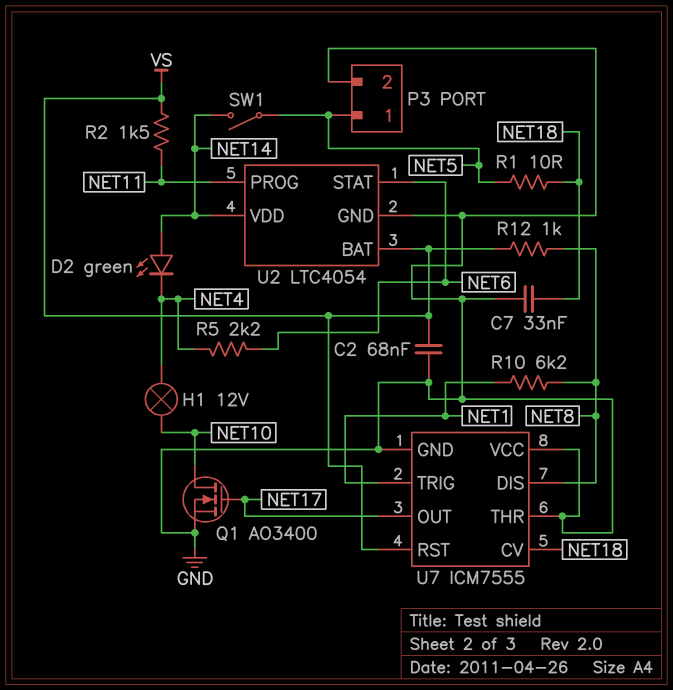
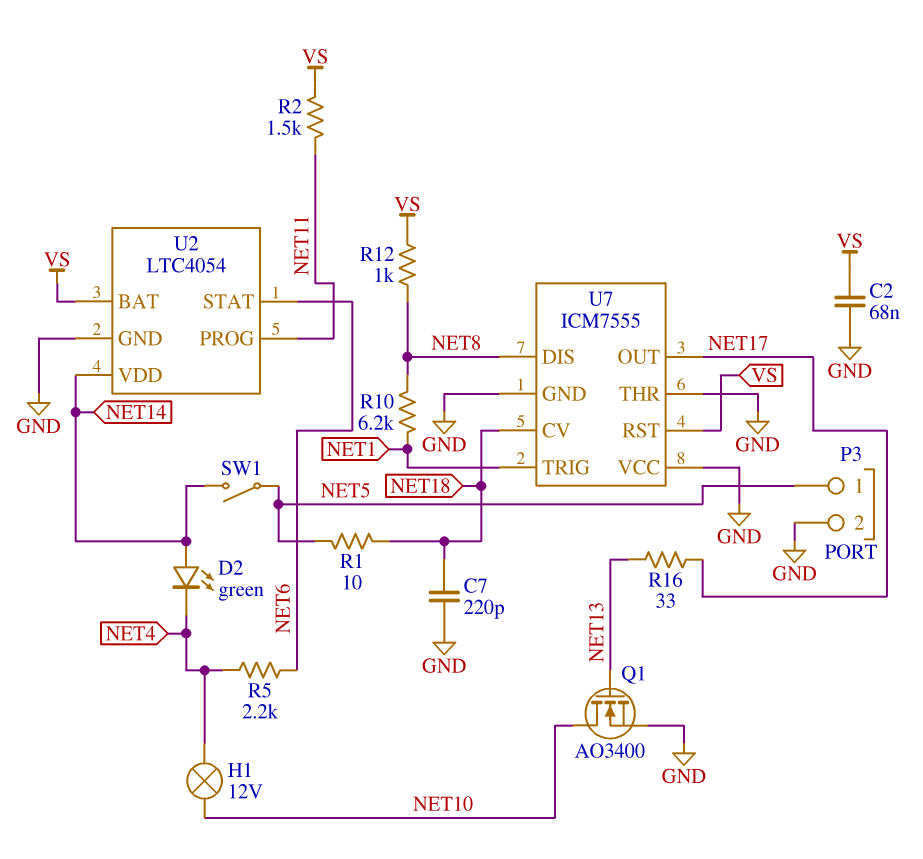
C7: 33nF (GND, NET18) -> 220pF (GND, NET18)
Q1: NMOS AO3400 (G NET17, D NET10, S GND) -> NMOS AO3400 (G NET13, D NET10, S GND)
R16: none -> 33 (NET13, NET17)

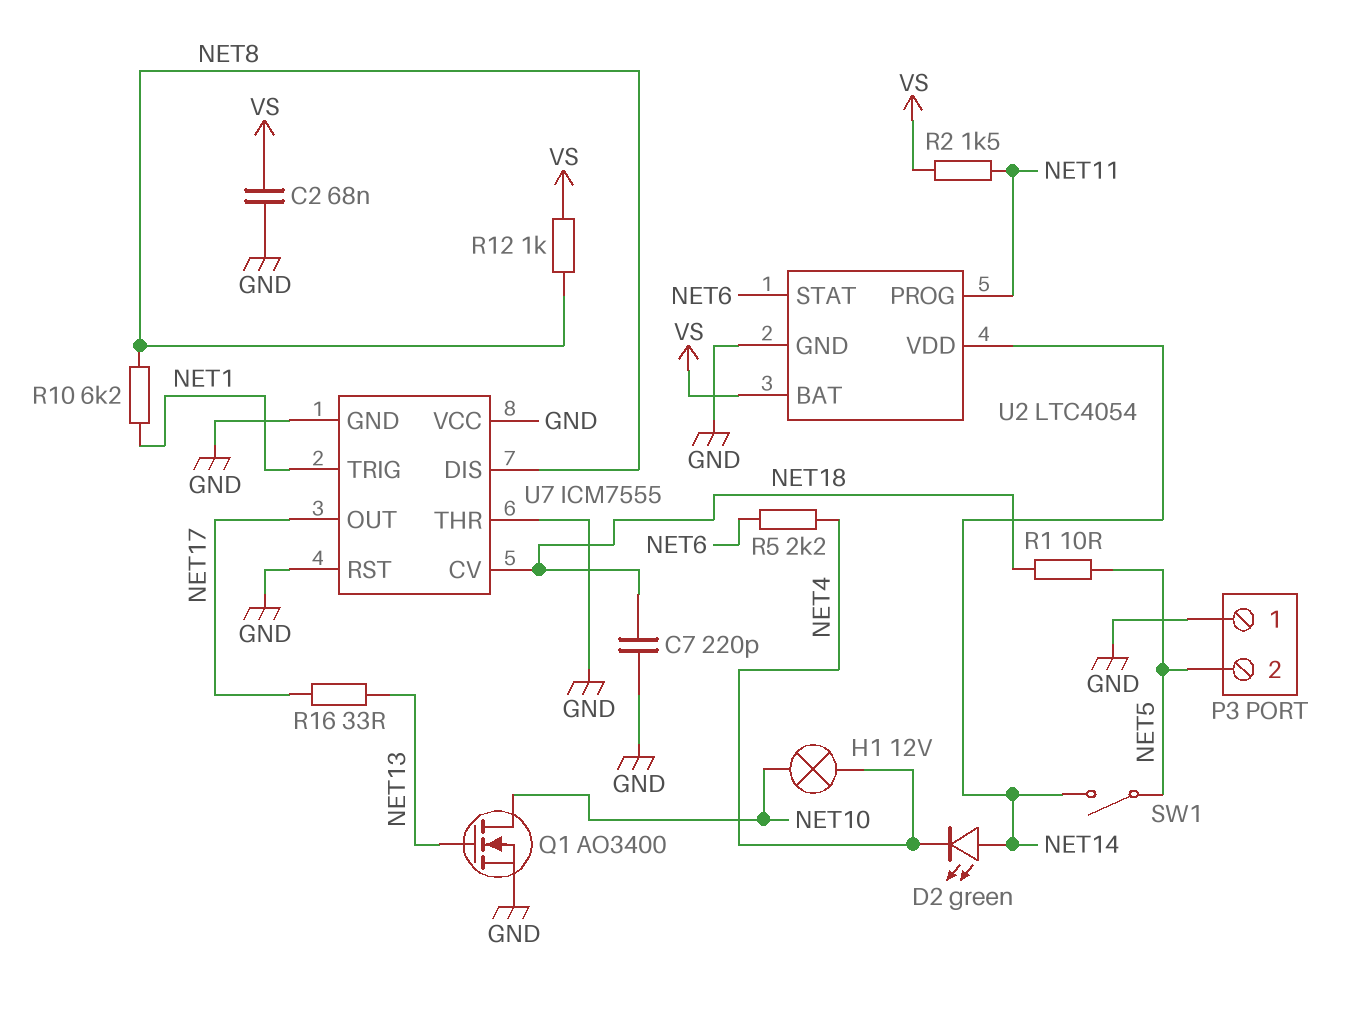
P3 pin 1: NET5 -> GND
P3 pin 2: GND -> NET5
U7 pin RST: VS -> GND

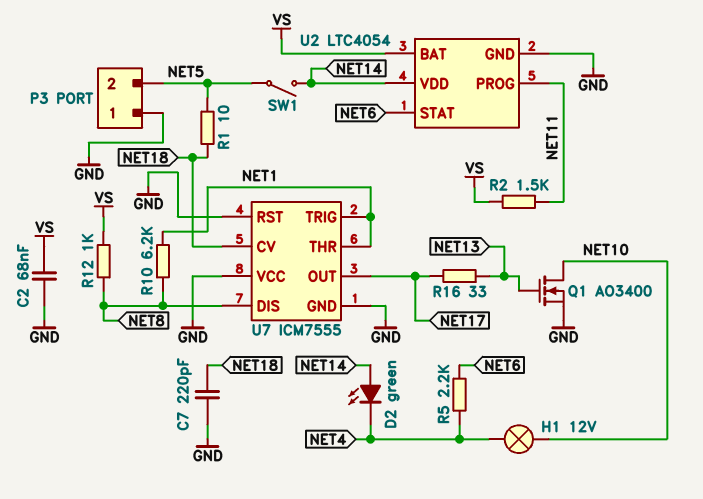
U7 pin THR: GND -> NET1

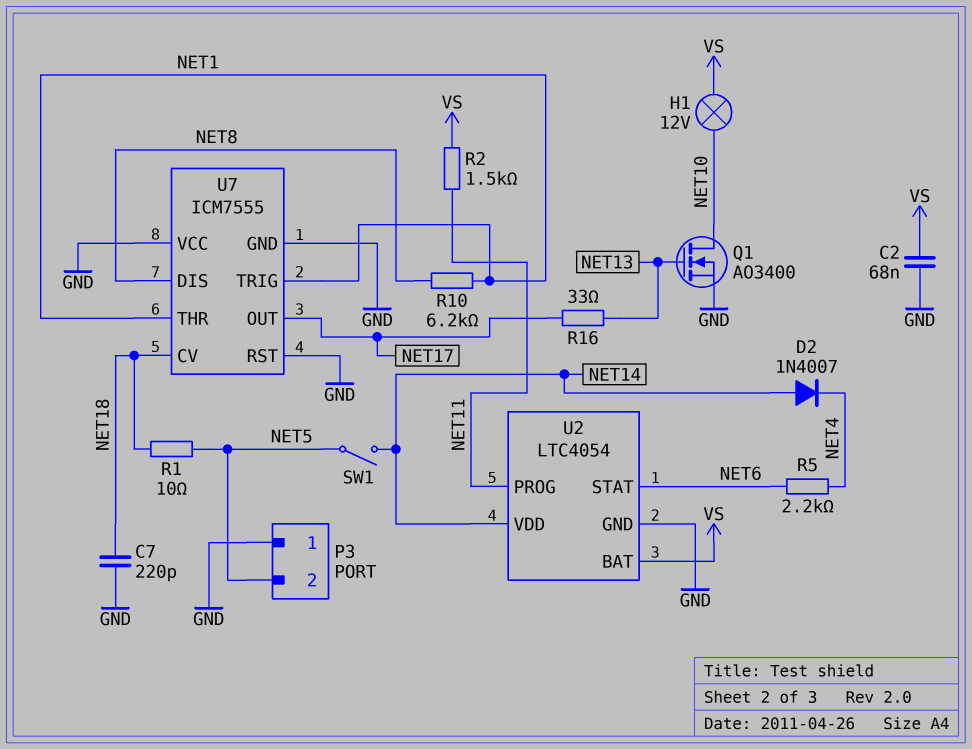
D2: LED green (A NET14, K NET4) -> diode 1N4007 (A NET14, K NET4)
H1: lamp 12V (NET4, NET10) -> lamp 12V (NET10, VS)
R12: 1k (NET8, VS) -> none

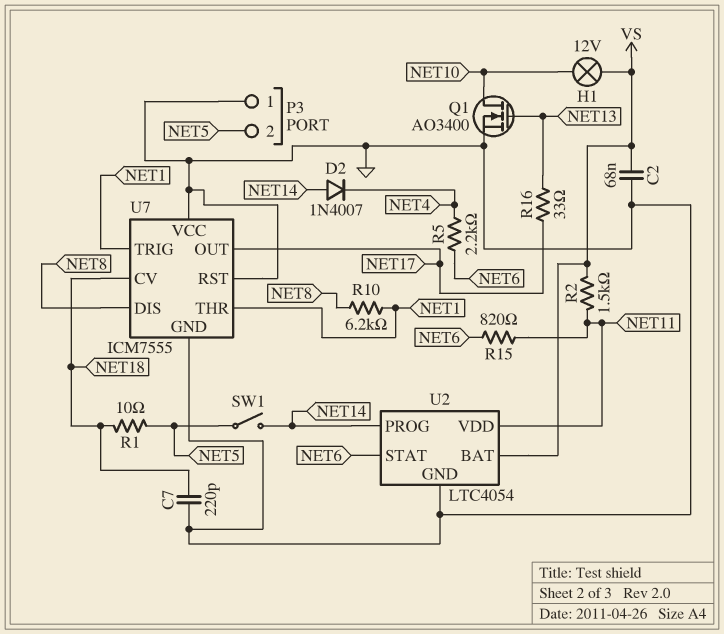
R15: none -> 820 (NET6, NET11)
U2 pin PROG: NET11 -> NET14
U2 pin VDD: NET14 -> NET11

